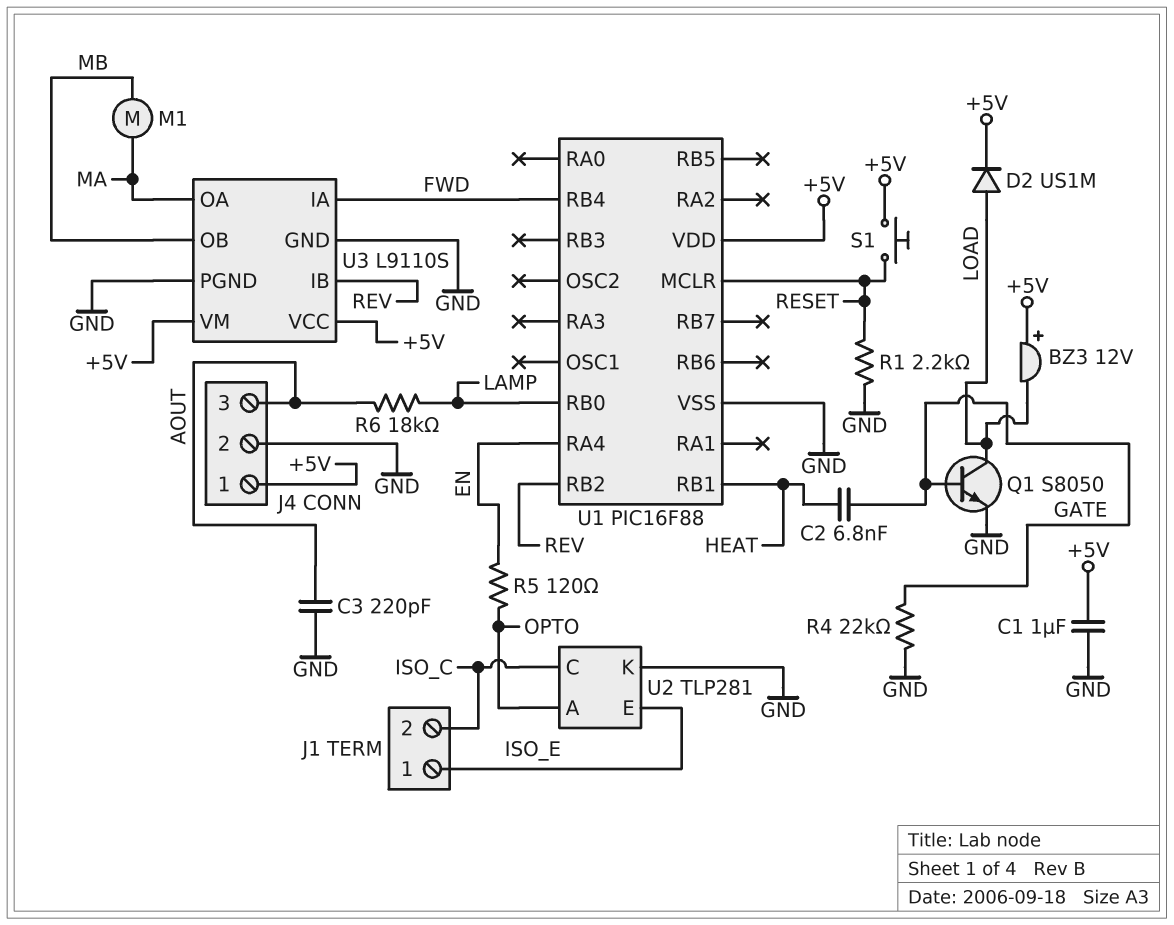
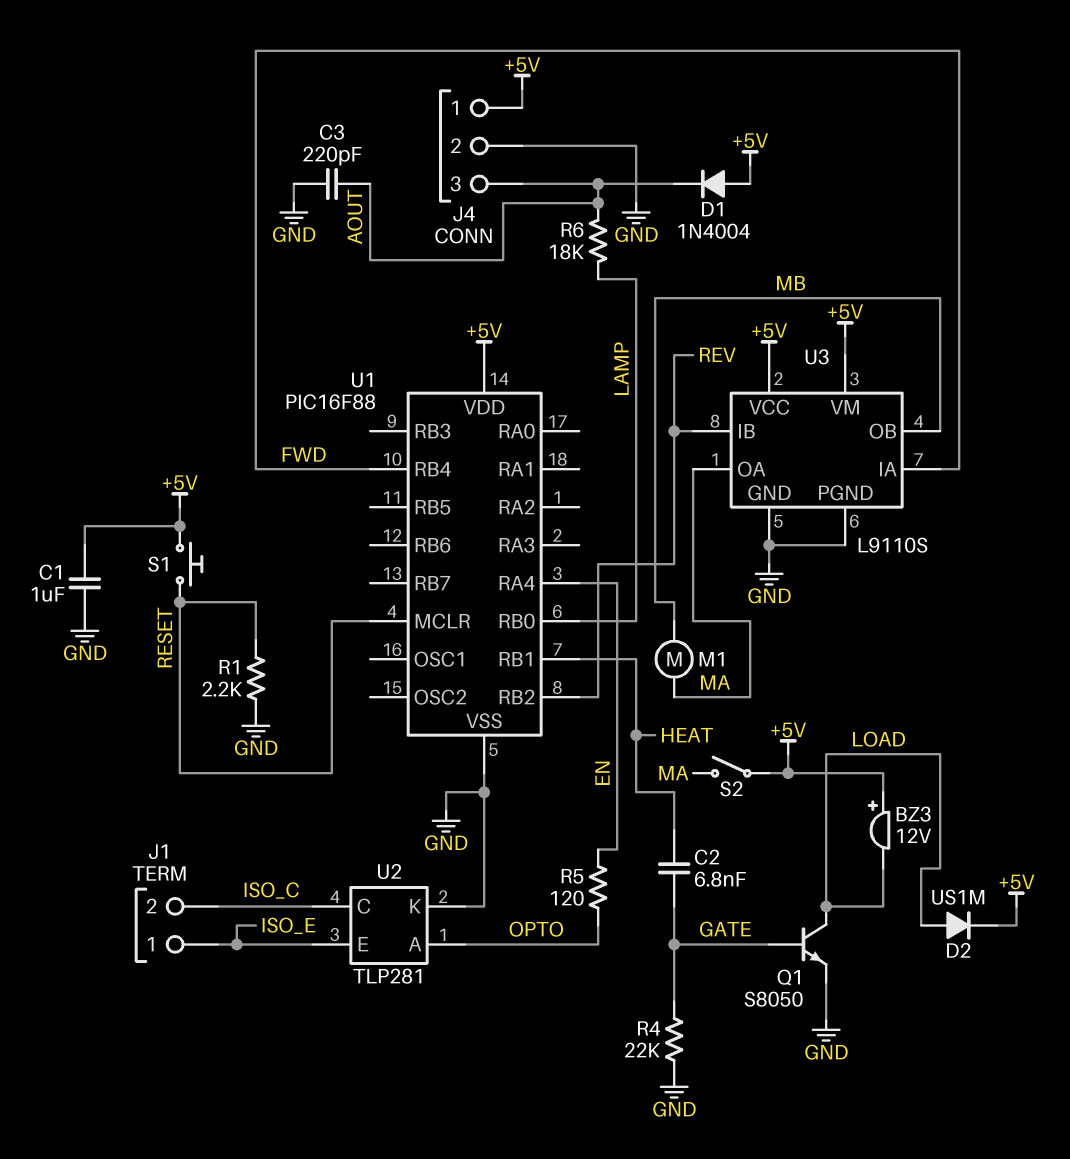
D1: none -> diode 1N4004 (A +5V, K AOUT)
S2: none -> switch (+5V, MA)

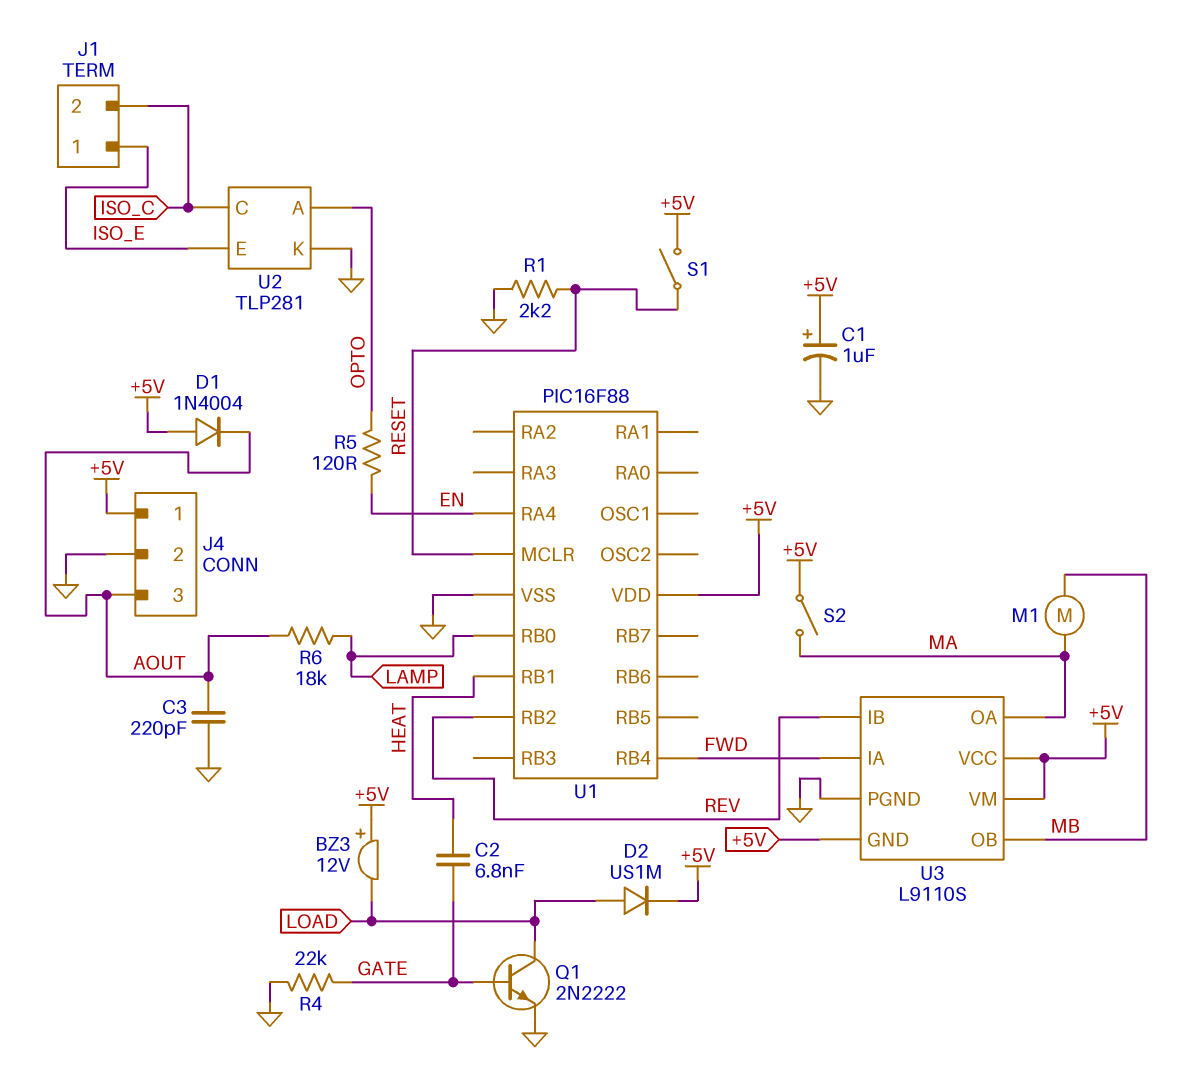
C1: 1uF (+5V, GND) -> 1uF (plus +5V, minus GND)
Q1: NPN S8050 (B GATE, C LOAD, E GND) -> NPN 2N2222 (B GATE, C LOAD, E GND)
S1: button (+5V, RESET) -> switch (+5V, RESET)
U3 pin GND: GND -> +5V

